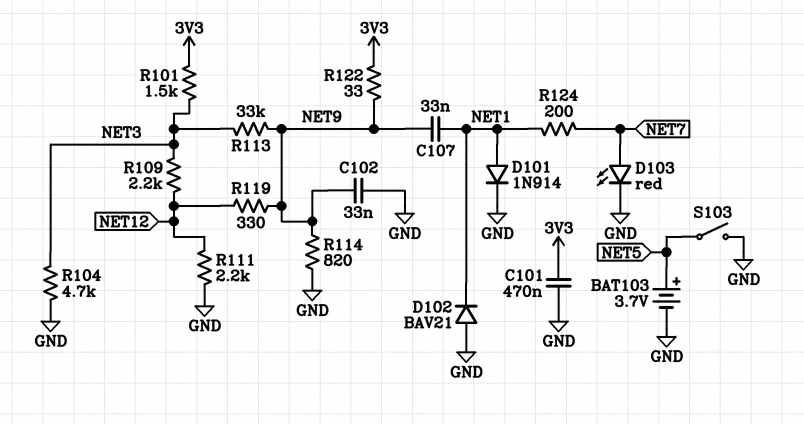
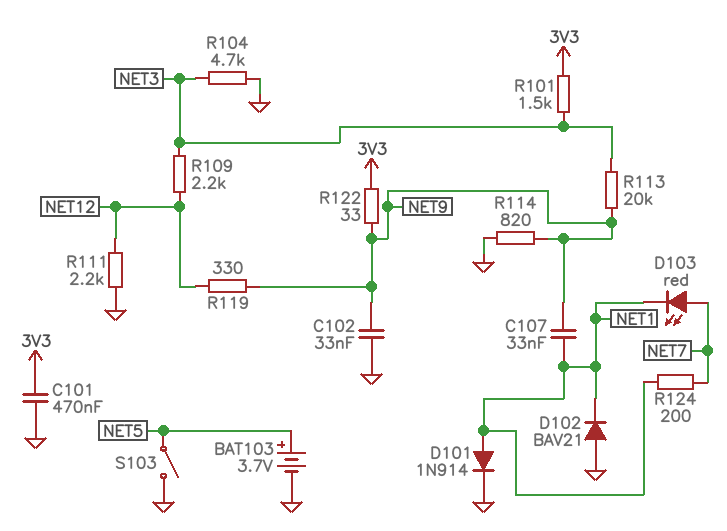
D103: LED red (A NET7, K GND) -> LED red (A NET7, K NET1)
R113: 33k (NET3, NET9) -> 20k (NET3, NET9)

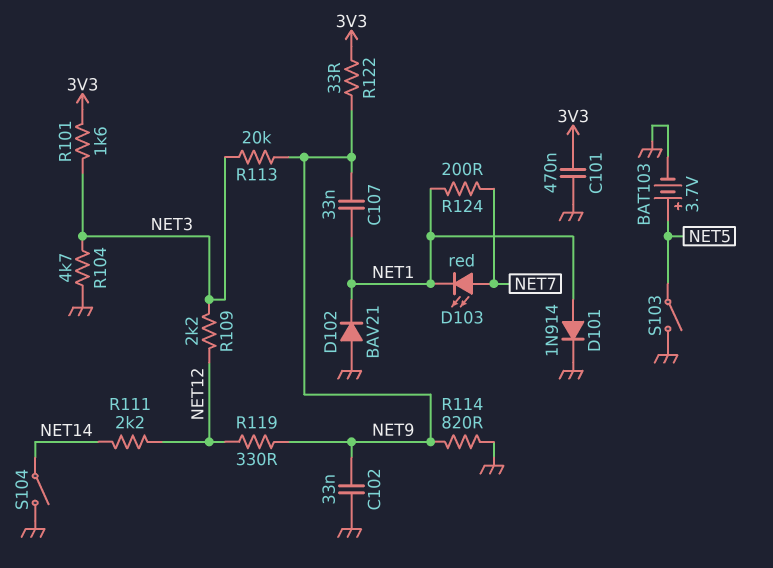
R101: 1.5k (3V3, NET3) -> 1.6k (3V3, NET3)
R111: 2.2k (GND, NET12) -> 2.2k (NET12, NET14)
S104: none -> switch (GND, NET14)

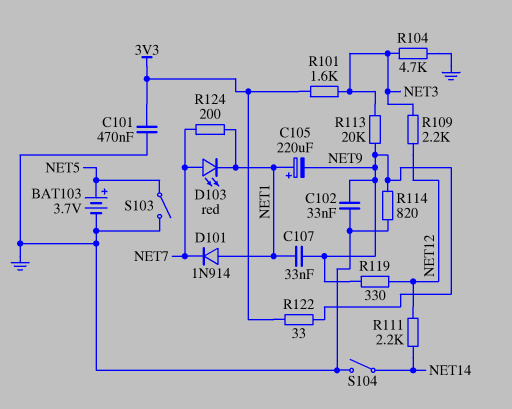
C105: none -> 220uF (plus NET1, minus NET9)
D101: diode 1N914 (A NET1, K GND) -> diode 1N914 (A NET1, K NET7)
D102: diode BAV21 (A GND, K NET1) -> none

